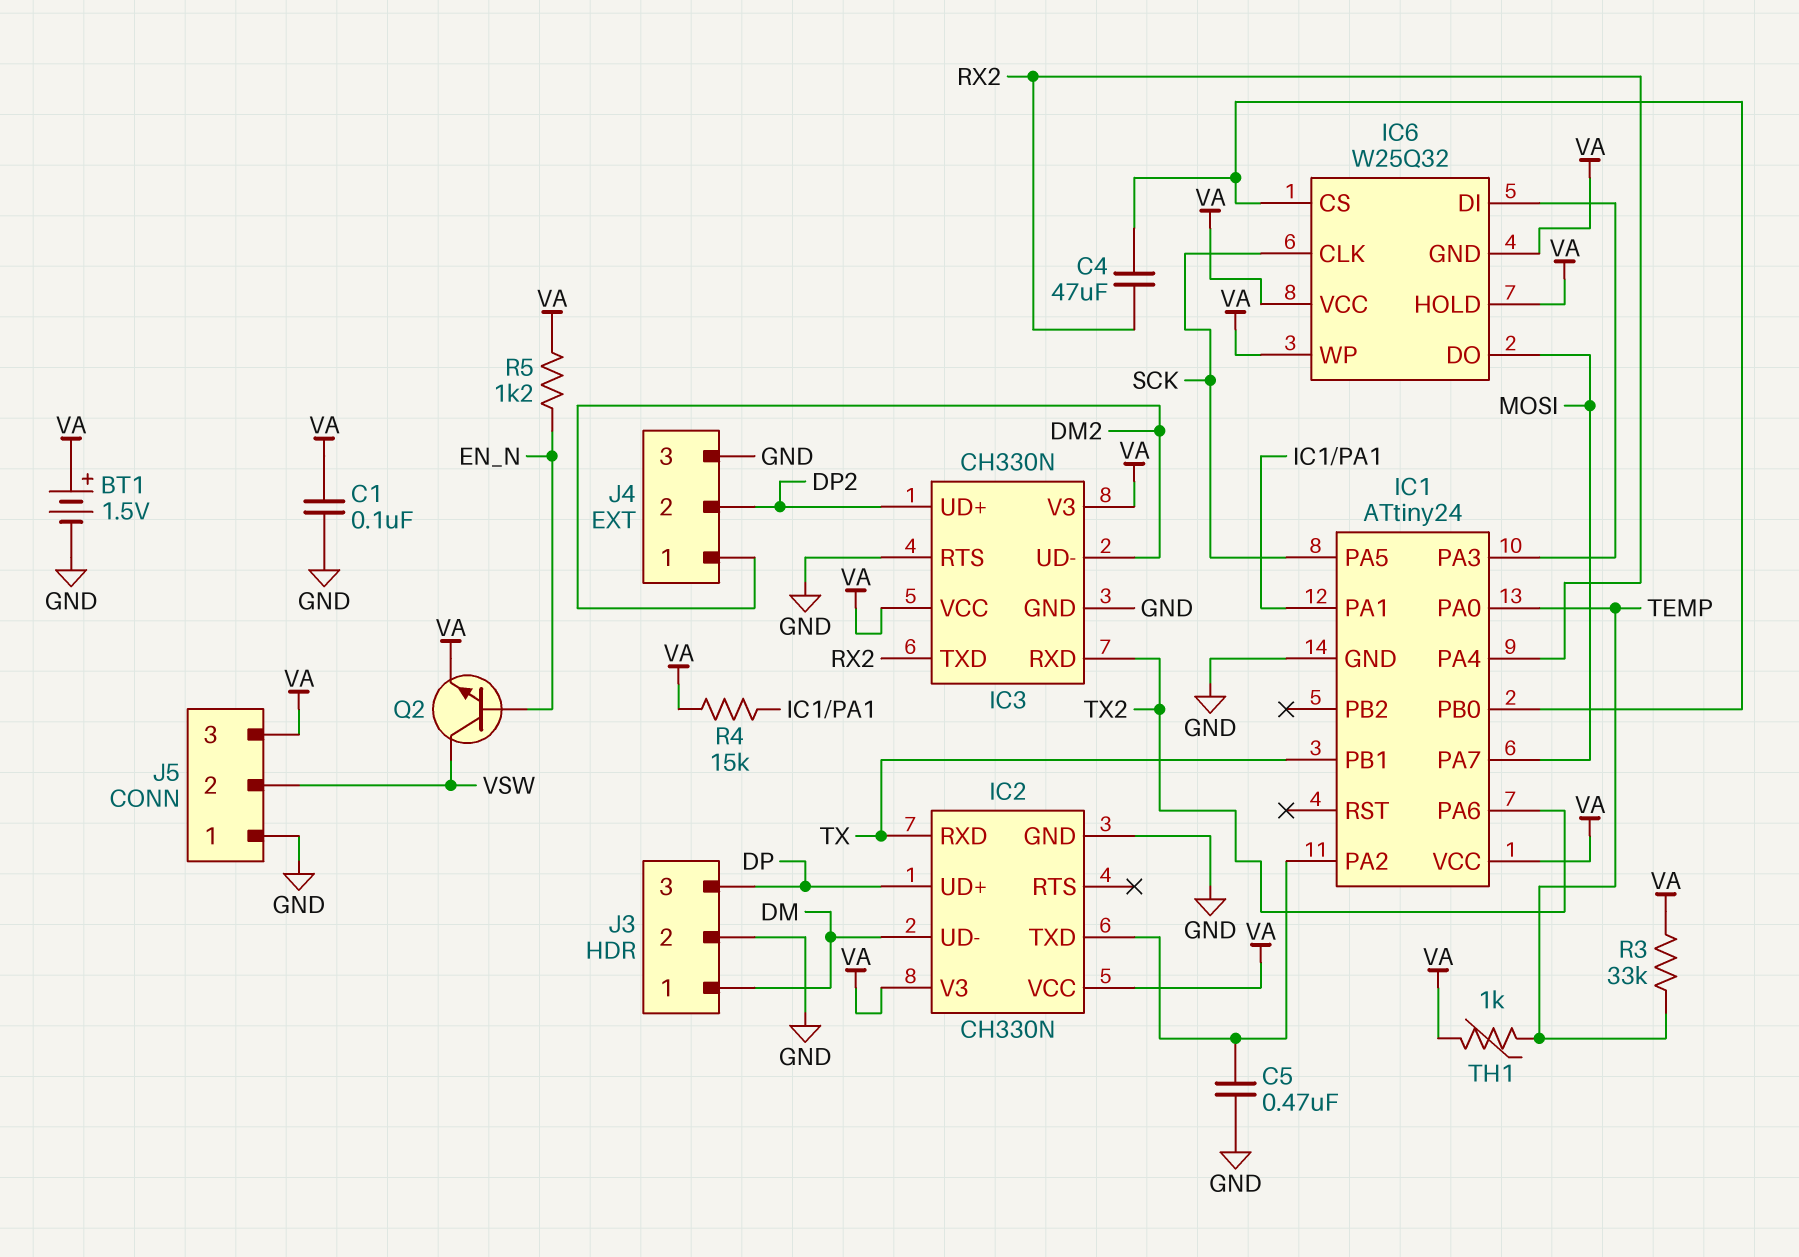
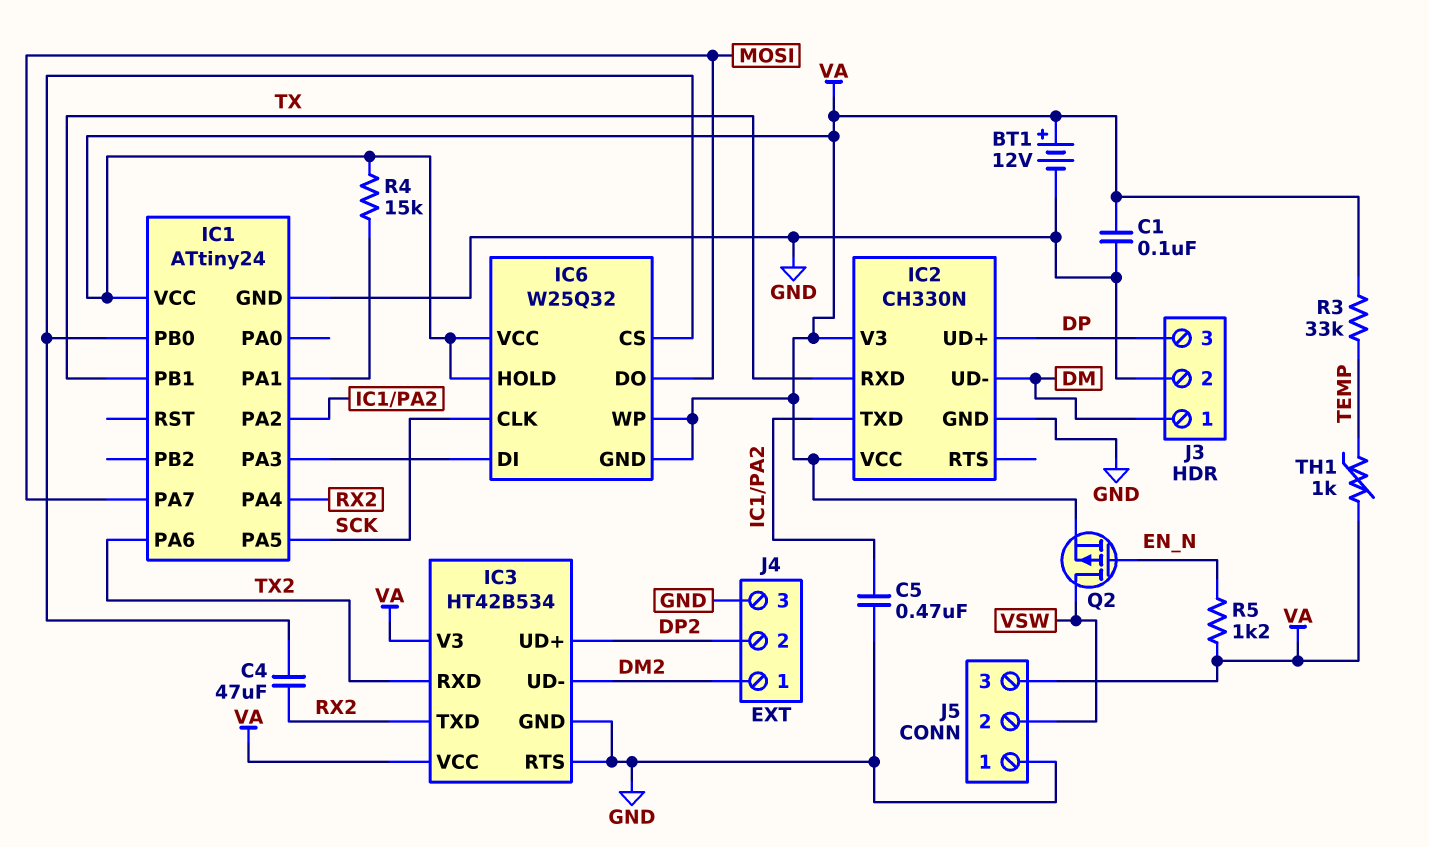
BT1: 1.5V (plus VA, minus GND) -> 12V (plus VA, minus GND)
IC1 pin PA0: TEMP -> none
IC3: CH330N -> HT42B534
Q2: NPN (B EN_N, C VSW, E VA) -> PMOS (G EN_N, D VSW, S VA)

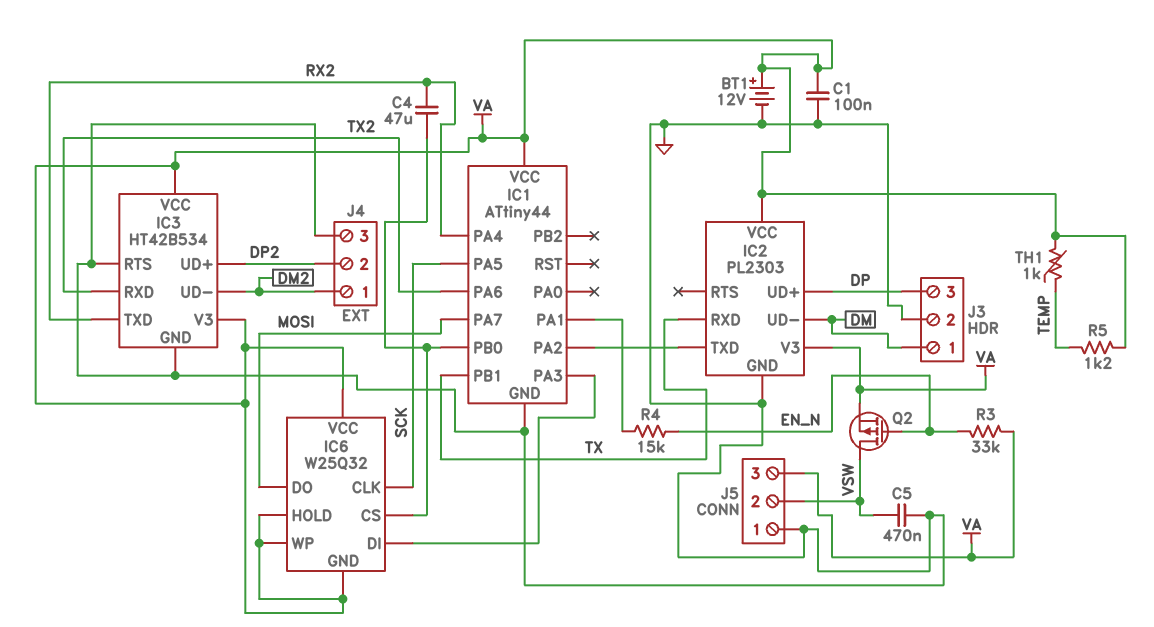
C5: 470nF (GND, IC1/PA2) -> 470nF (GND, VSW)
IC1: ATtiny24 -> ATtiny44
IC2: CH330N -> PL2303
R3: 33k (TEMP, VA) -> 33k (EN_N, VA)
R4: 15k (IC1/PA1, VA) -> 15k (EN_N, IC1/PA1)
R5: 1.2k (EN_N, VA) -> 1.2k (TEMP, VA)

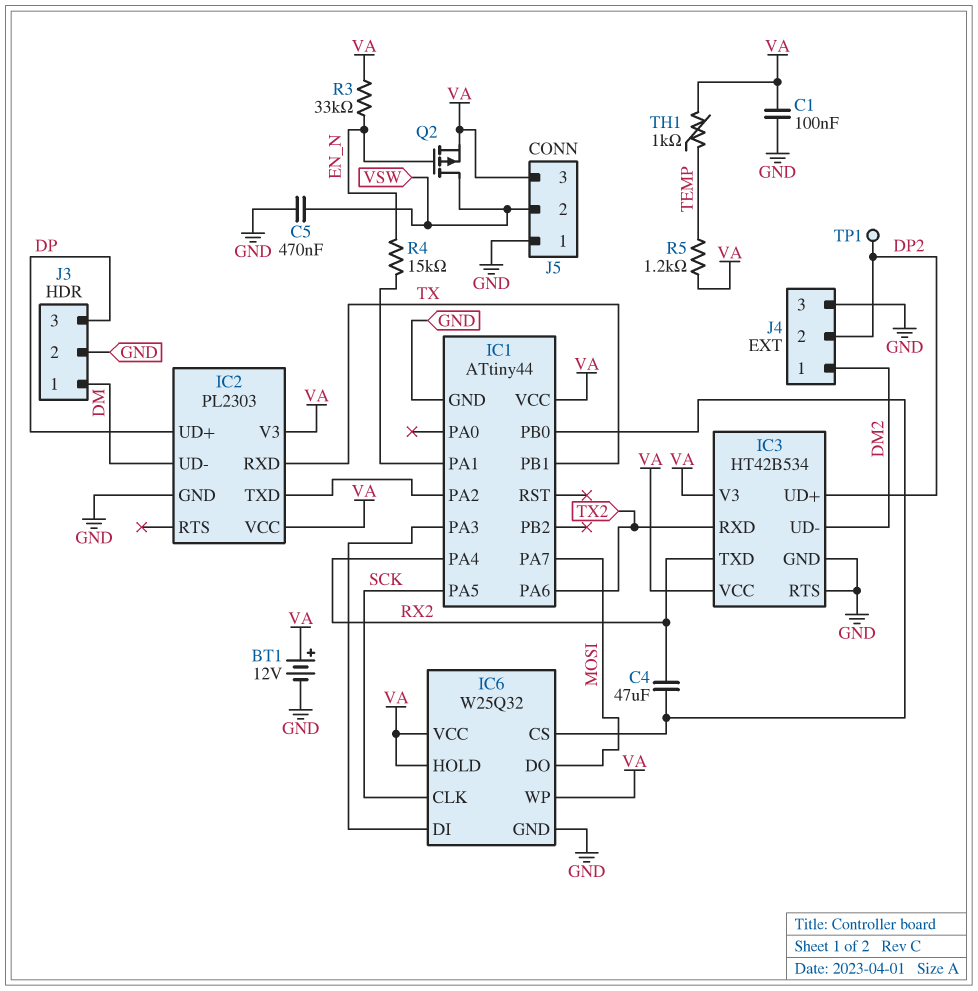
IC6 pin GND: VA -> GND
TP1: none -> test point (DP2)

